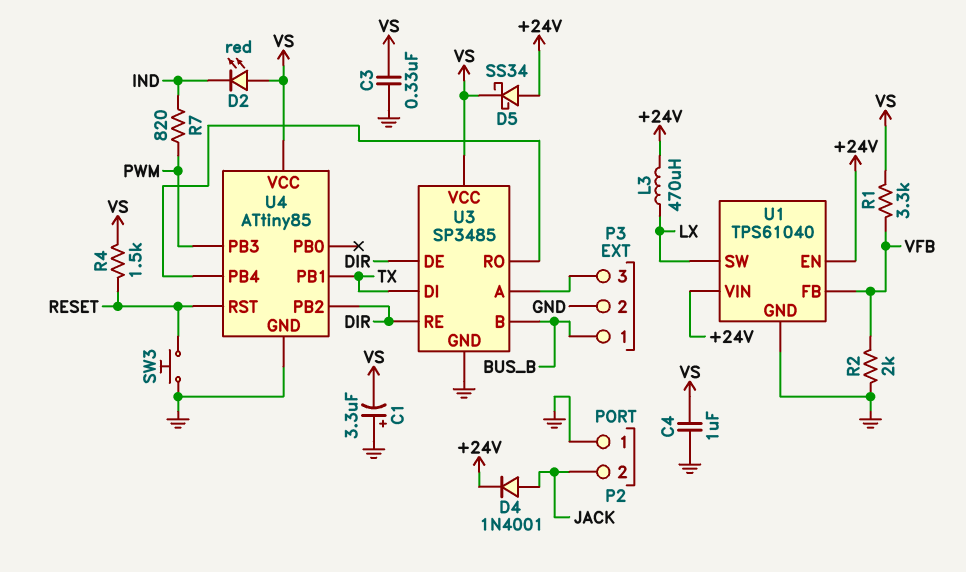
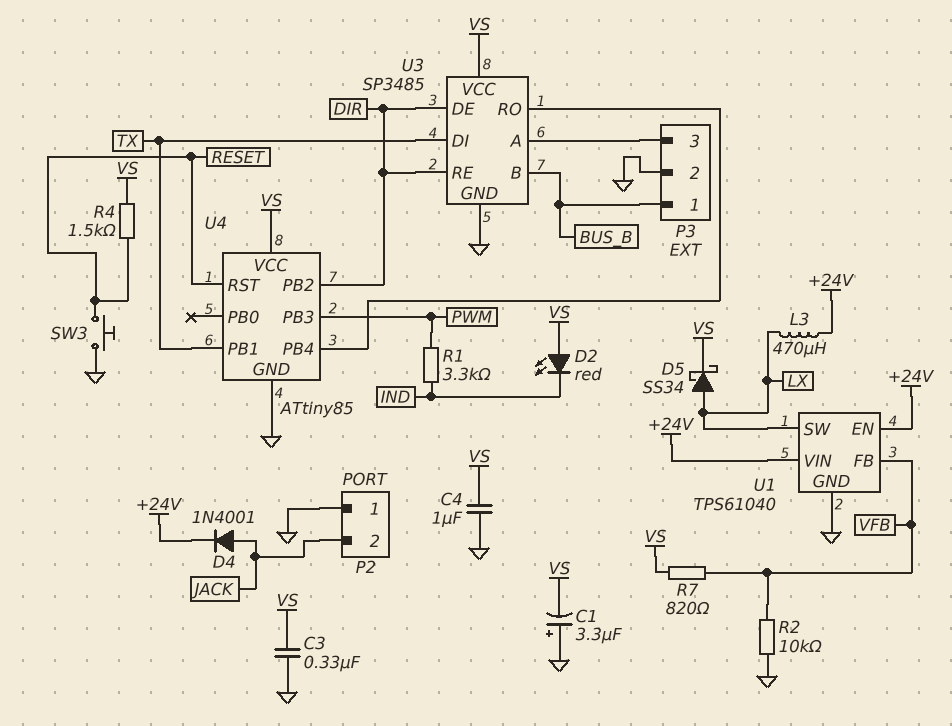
D5: schottky SS34 (A +24V, K VS) -> schottky SS34 (A LX, K VS)
R1: 3.3k (VFB, VS) -> 3.3k (IND, PWM)
R2: 2k (GND, VFB) -> 10k (GND, VFB)
R7: 820 (IND, PWM) -> 820 (VFB, VS)

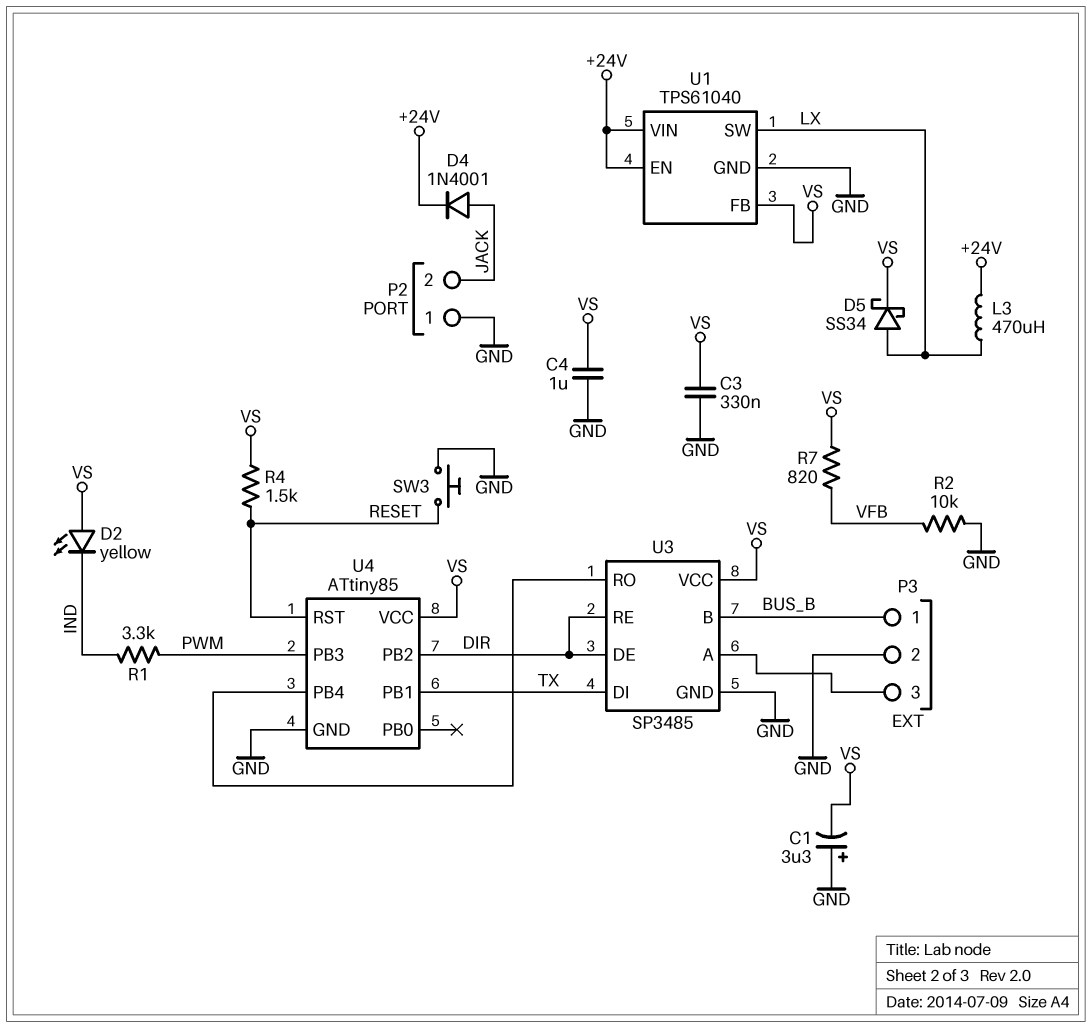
D2: LED red (A VS, K IND) -> LED yellow (A VS, K IND)
U1 pin FB: VFB -> VS

